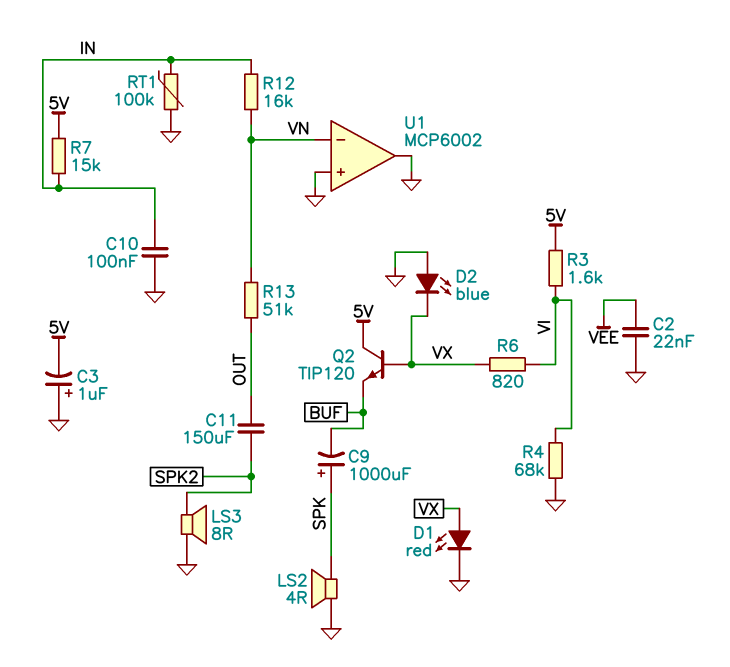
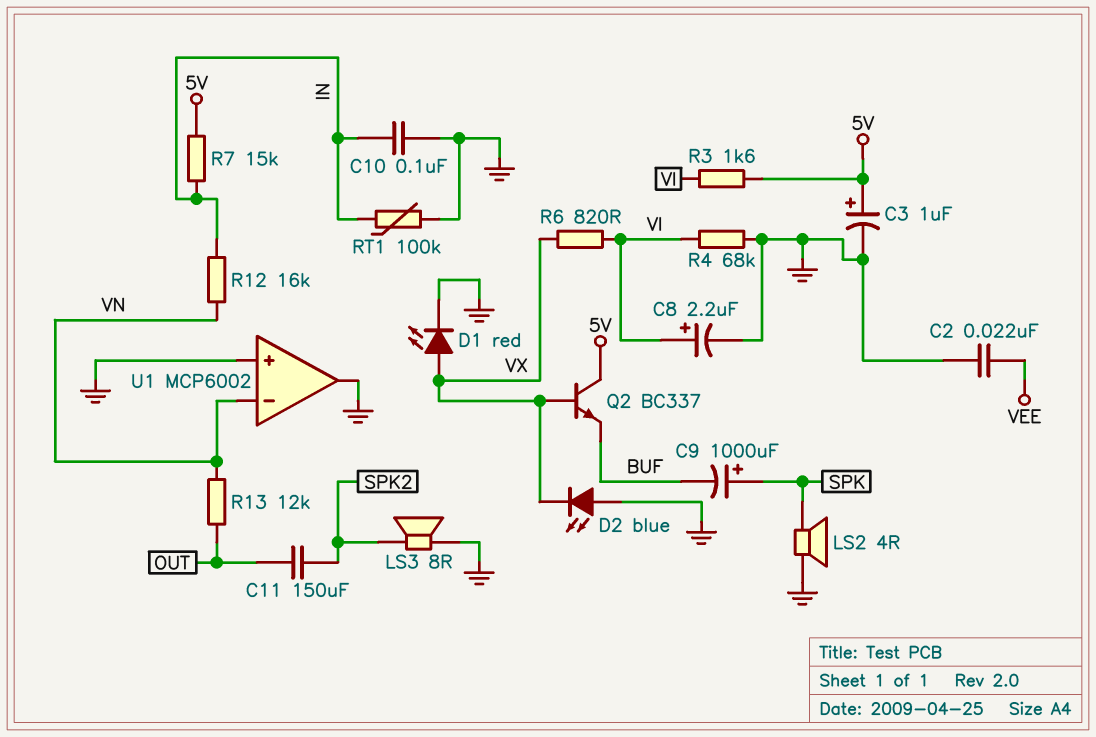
C3: 1uF (plus GND, minus 5V) -> 1uF (plus 5V, minus GND)
C8: none -> 2.2uF (plus VI, minus GND)
Q2: NPN TIP120 (B VX, C 5V, E BUF) -> NPN BC337 (B VX, C 5V, E BUF)
R13: 51k (OUT, VN) -> 12k (OUT, VN)

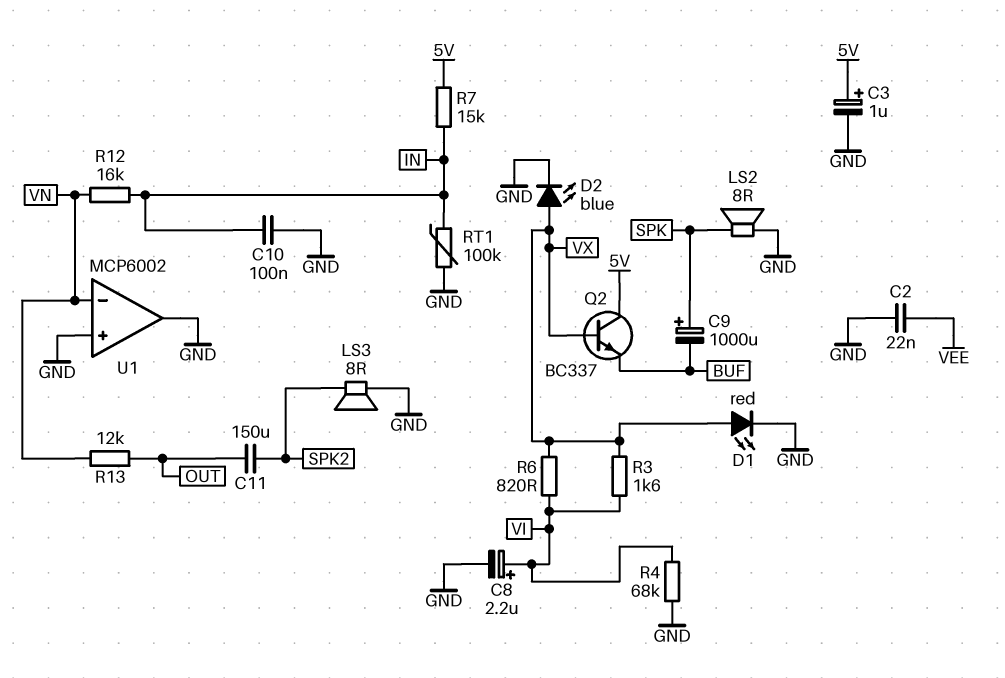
D2: LED blue (A GND, K VX) -> LED blue (A VX, K GND)
LS2: speaker 4R (GND, SPK) -> speaker 8R (GND, SPK)
R3: 1.6k (5V, VI) -> 1.6k (VI, VX)

